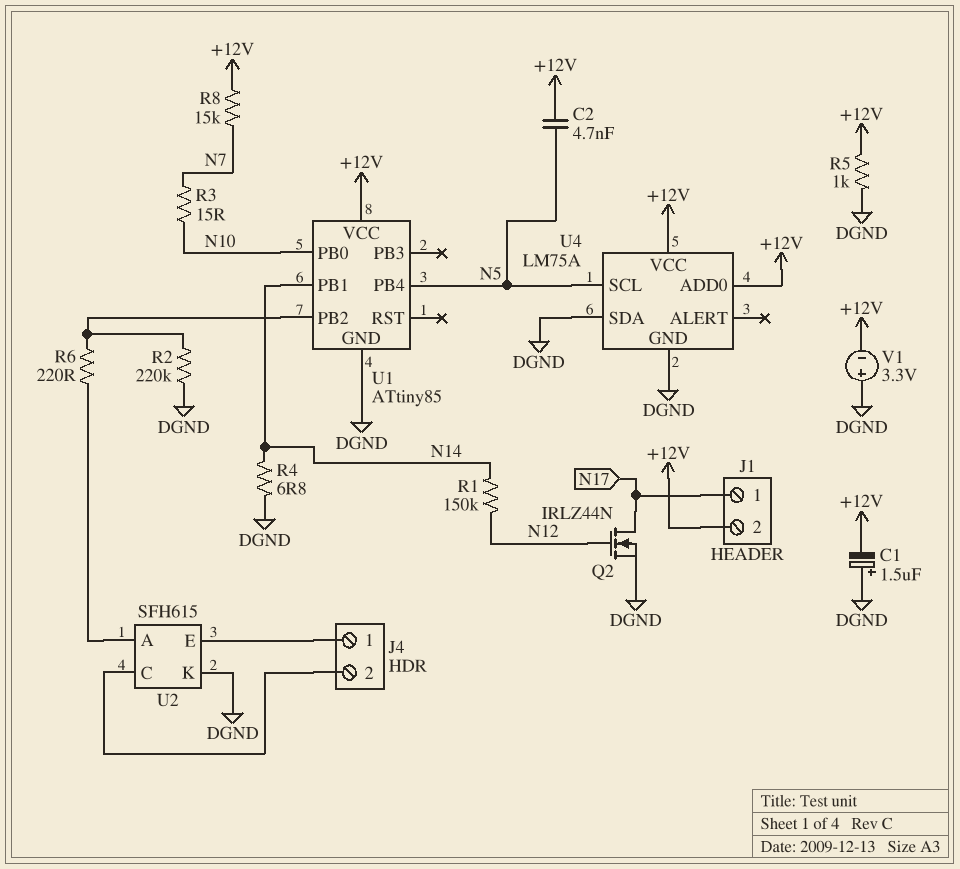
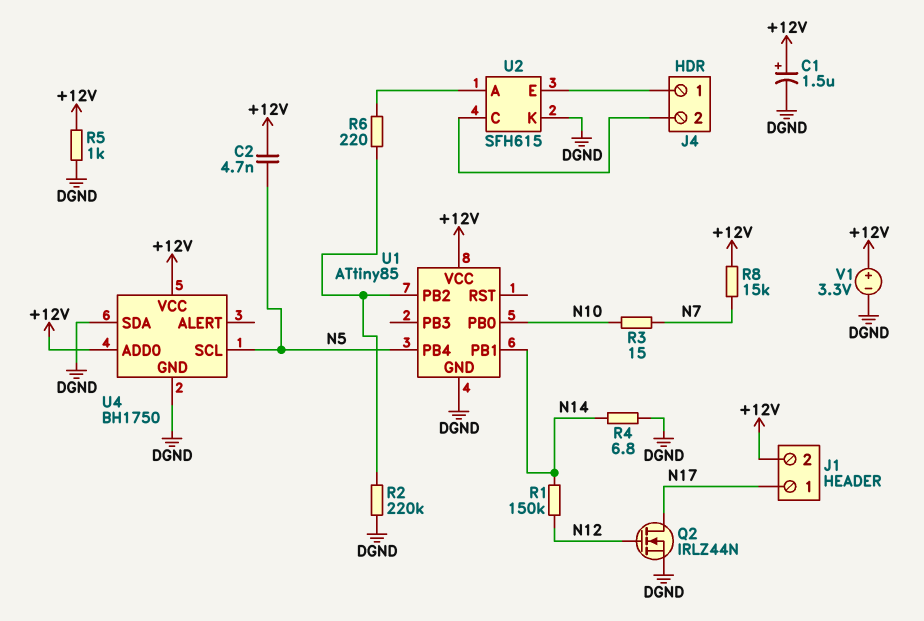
C1: 1.5uF (plus DGND, minus +12V) -> 1.5uF (plus +12V, minus DGND)
U4: LM75A -> BH1750
V1: 3.3V (plus DGND, minus +12V) -> 3.3V (plus +12V, minus DGND)

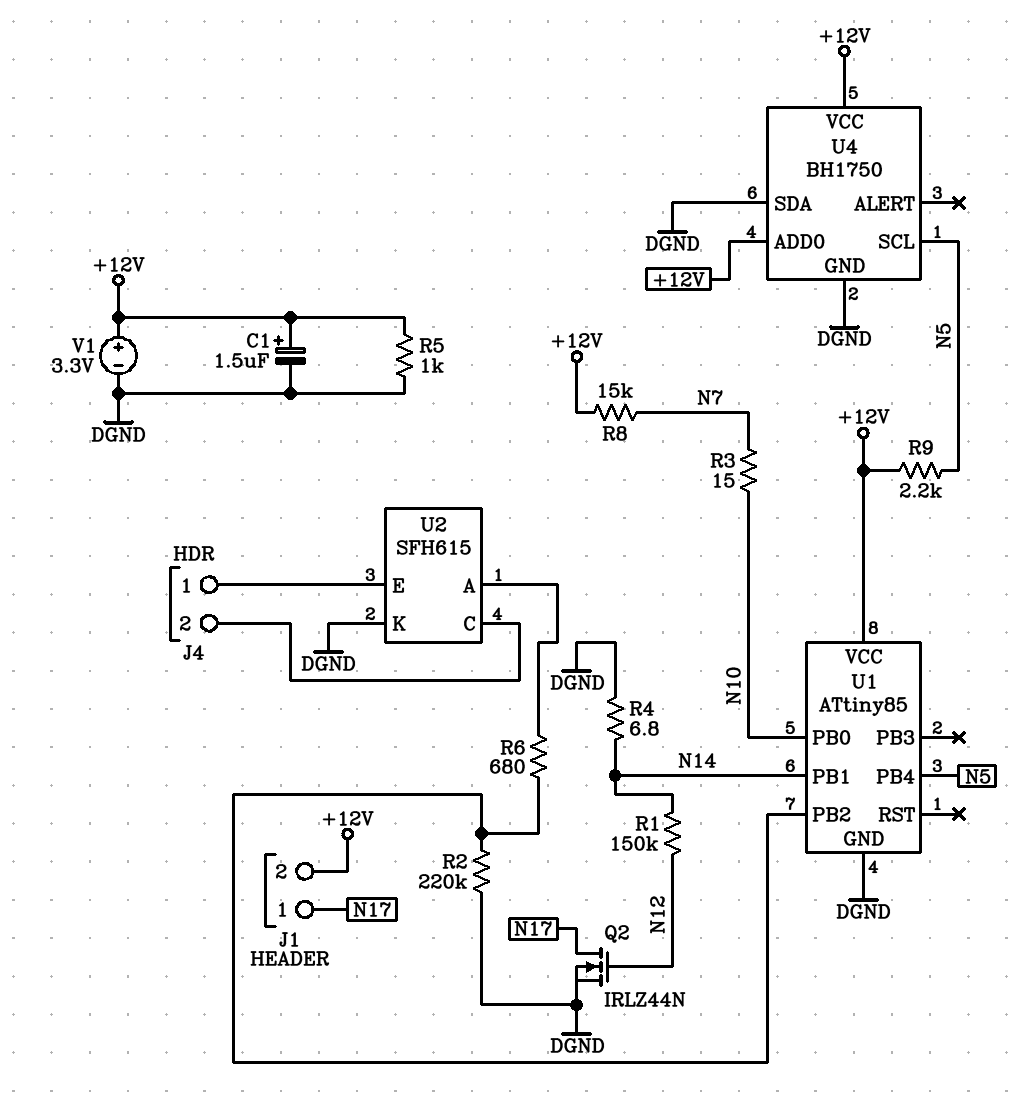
C2: 4.7nF (+12V, N5) -> none
R6: 220 (U1/PB2, U2/A) -> 680 (U1/PB2, U2/A)
R9: none -> 2.2k (+12V, N5)

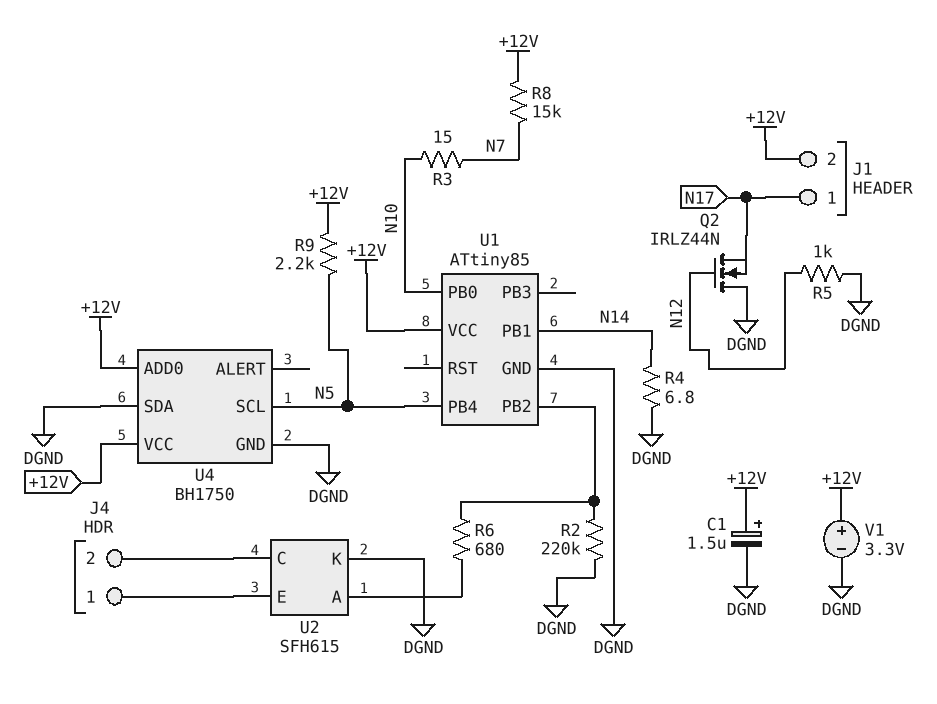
Q2: NMOS IRLZ44N (G N12, D N17, S DGND) -> NMOS IRLZ44N (G N12, D DGND, S N17)
R1: 150k (N12, N14) -> none
R5: 1k (+12V, DGND) -> 1k (DGND, N12)

